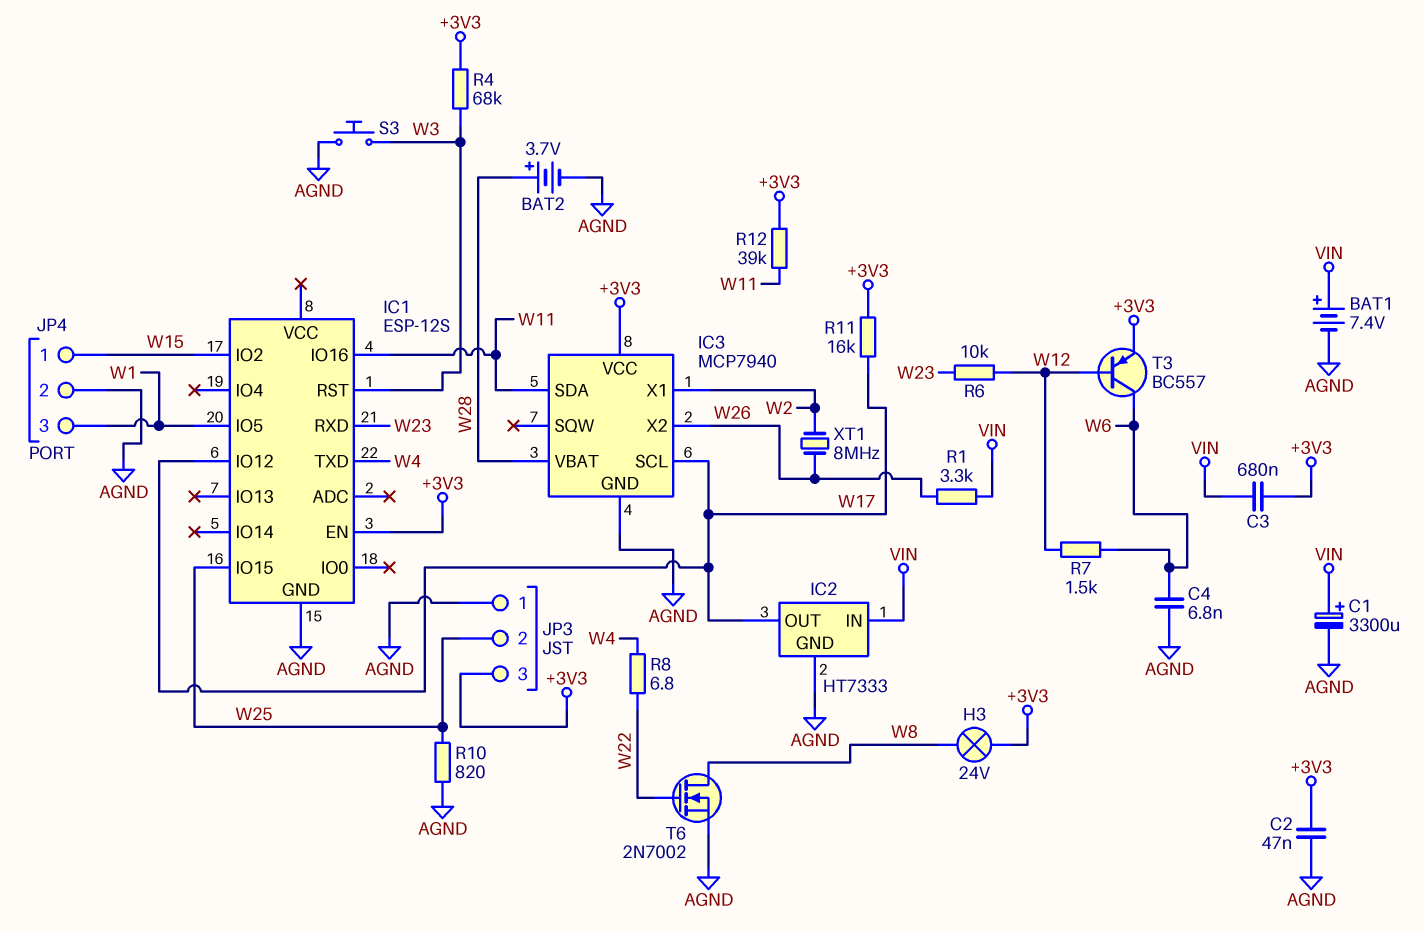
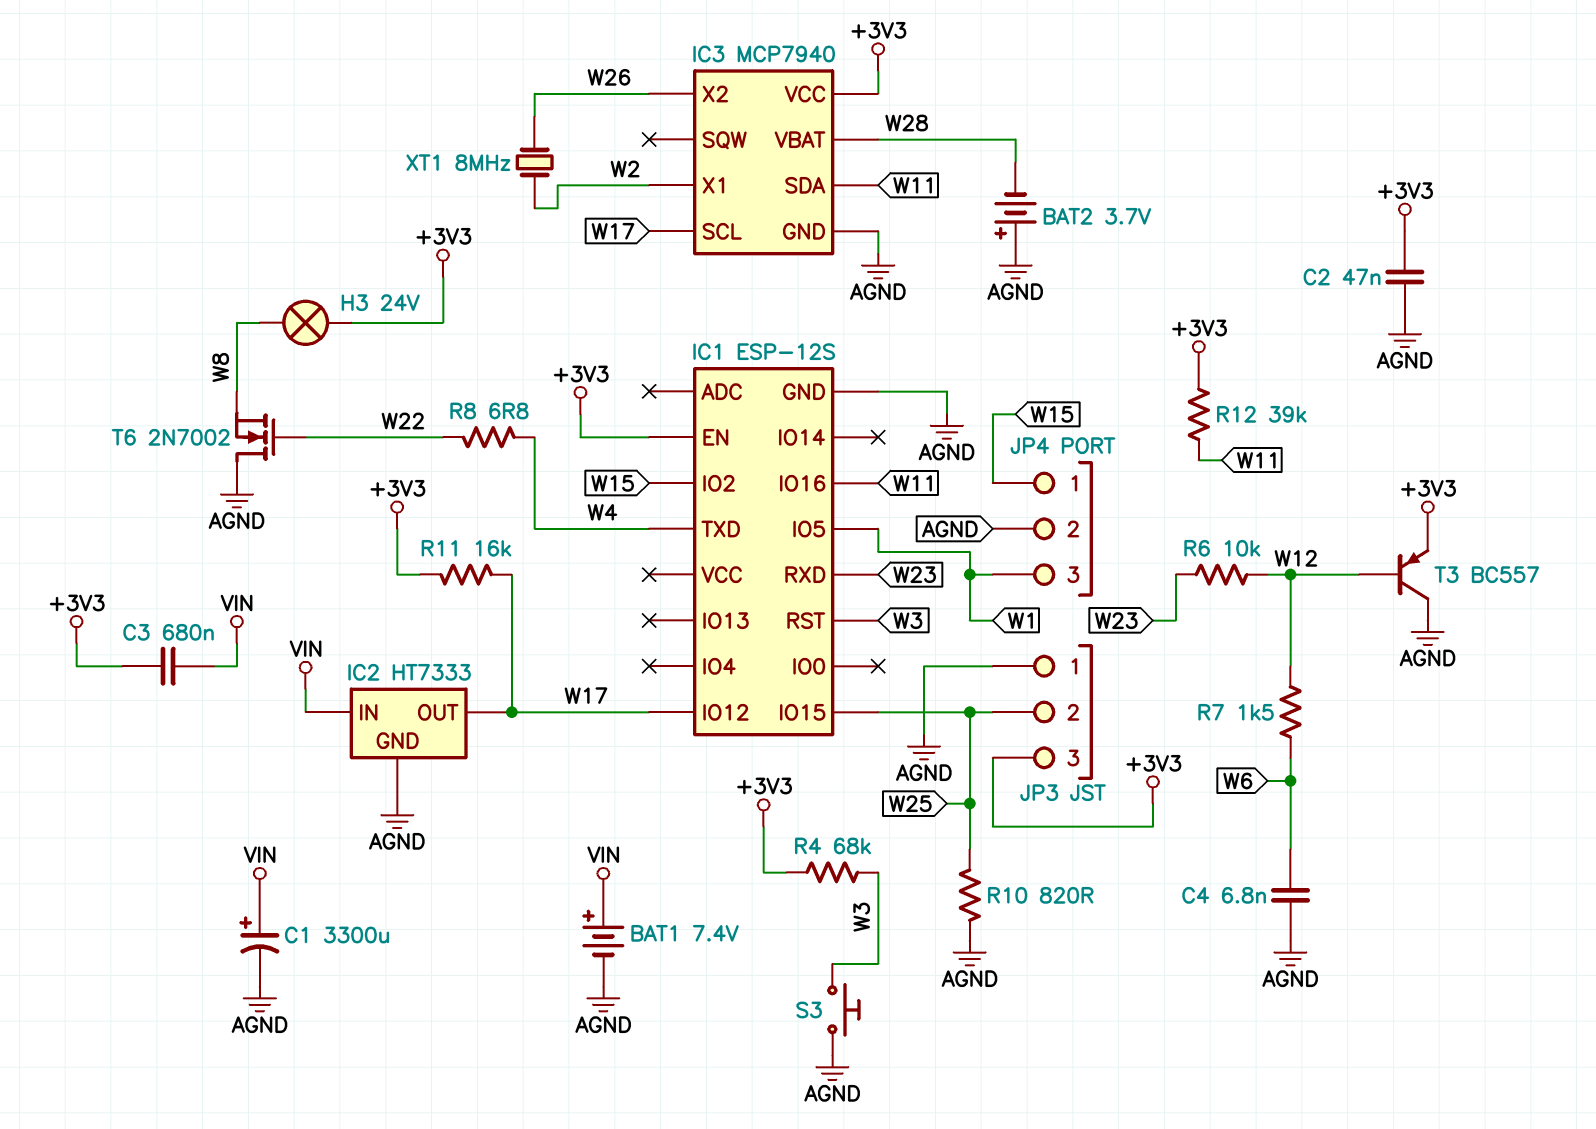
BAT2: 3.7V (plus W28, minus AGND) -> 3.7V (plus AGND, minus W28)
R1: 3.3k (VIN, W26) -> none
T3: PNP BC557 (B W12, C W6, E +3V3) -> PNP BC557 (B W12, C AGND, E +3V3)
T6: NMOS 2N7002 (G W22, D W8, S AGND) -> NMOS 2N7002 (G W22, D AGND, S W8)

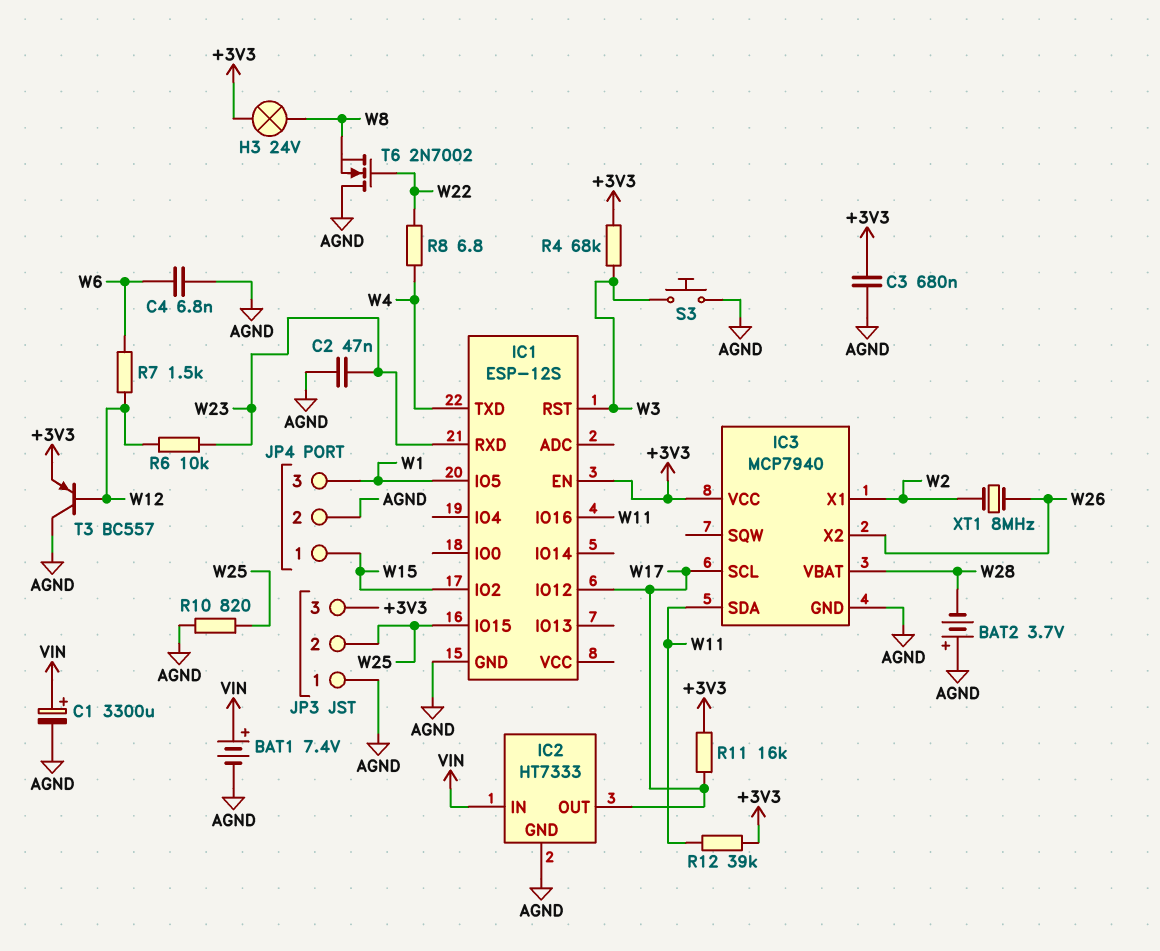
C2: 47nF (+3V3, AGND) -> 47nF (AGND, W23)
C3: 680nF (+3V3, VIN) -> 680nF (+3V3, AGND)

